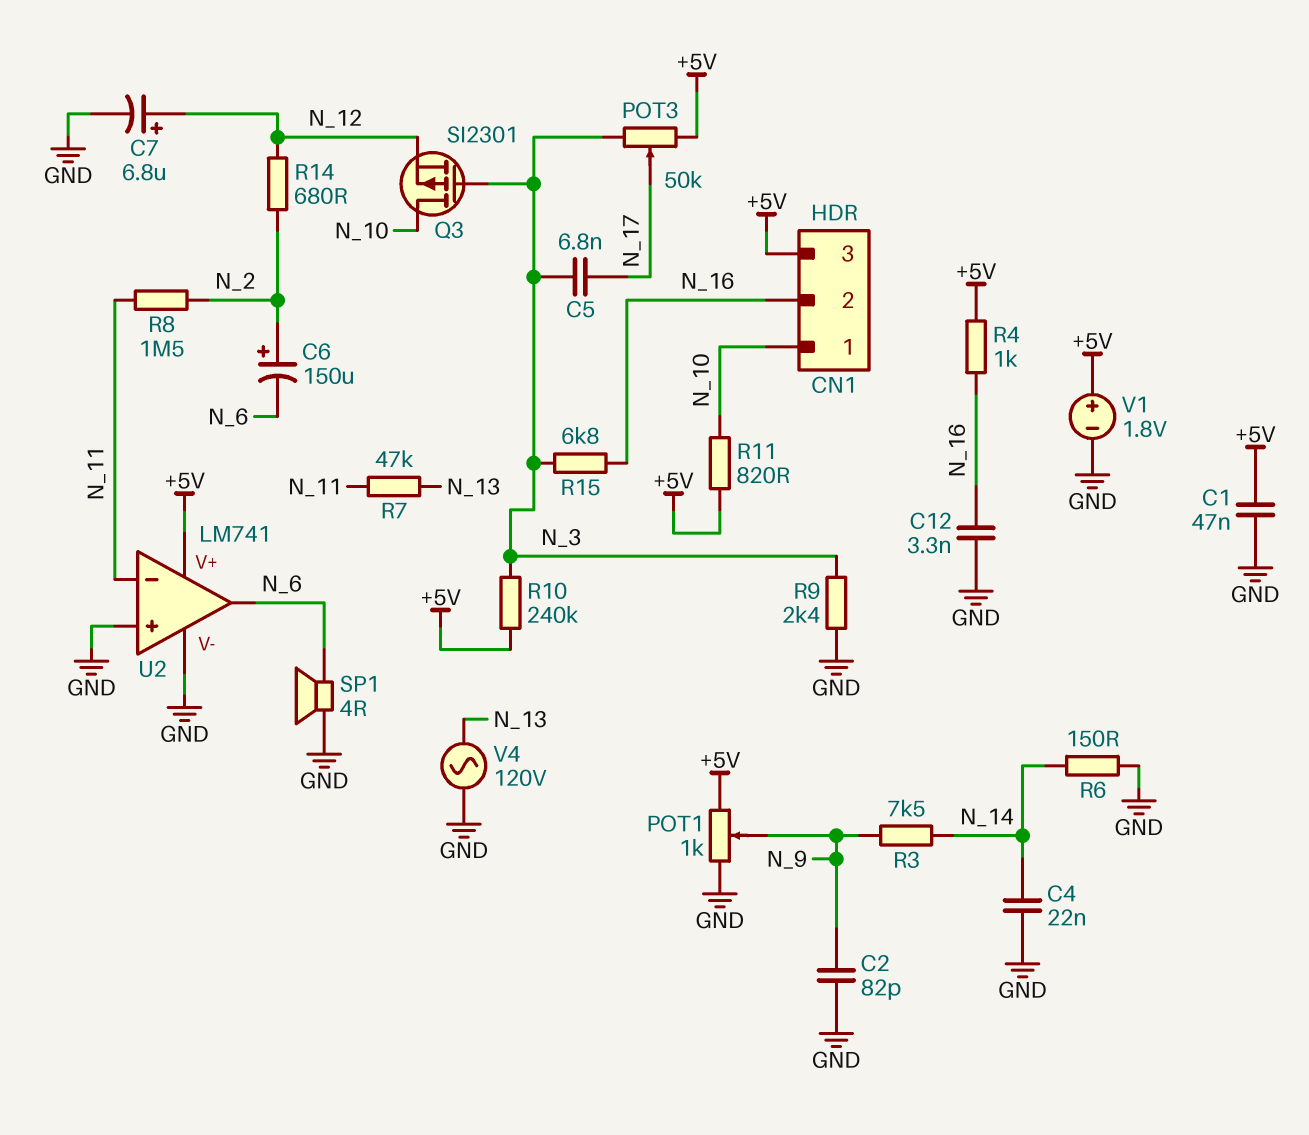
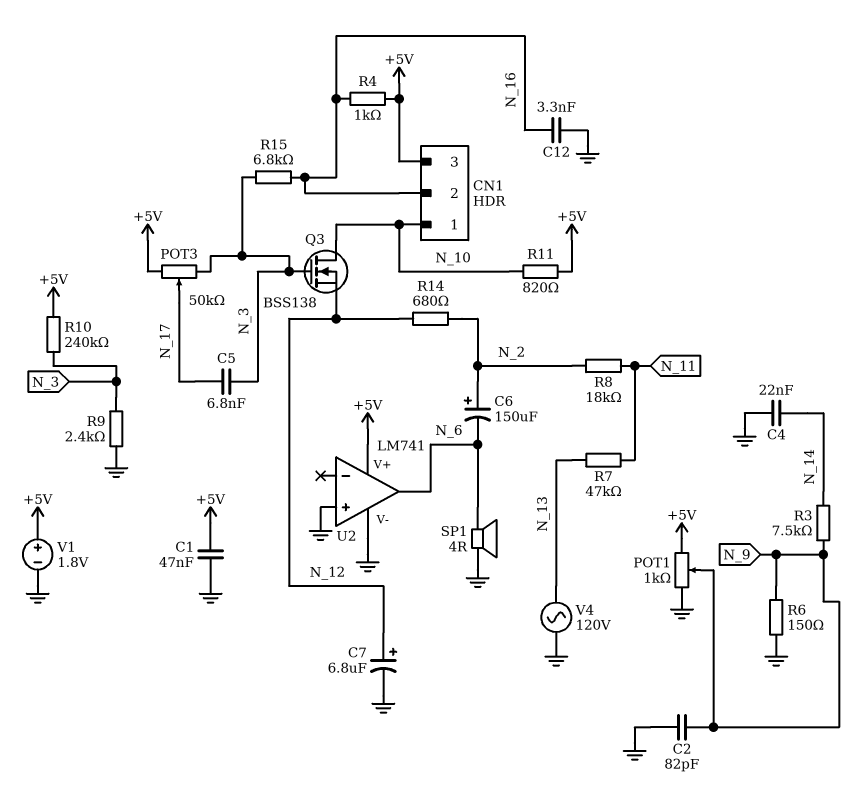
Q3: PMOS SI2301 (G N_3, D N_10, S N_12) -> NMOS BSS138 (G N_3, D N_10, S N_12)
R6: 150 (GND, N_14) -> 150 (GND, N_9)
R8: 1.5M (N_2, N_11) -> 18k (N_2, N_11)
U2 pin in-: N_11 -> none

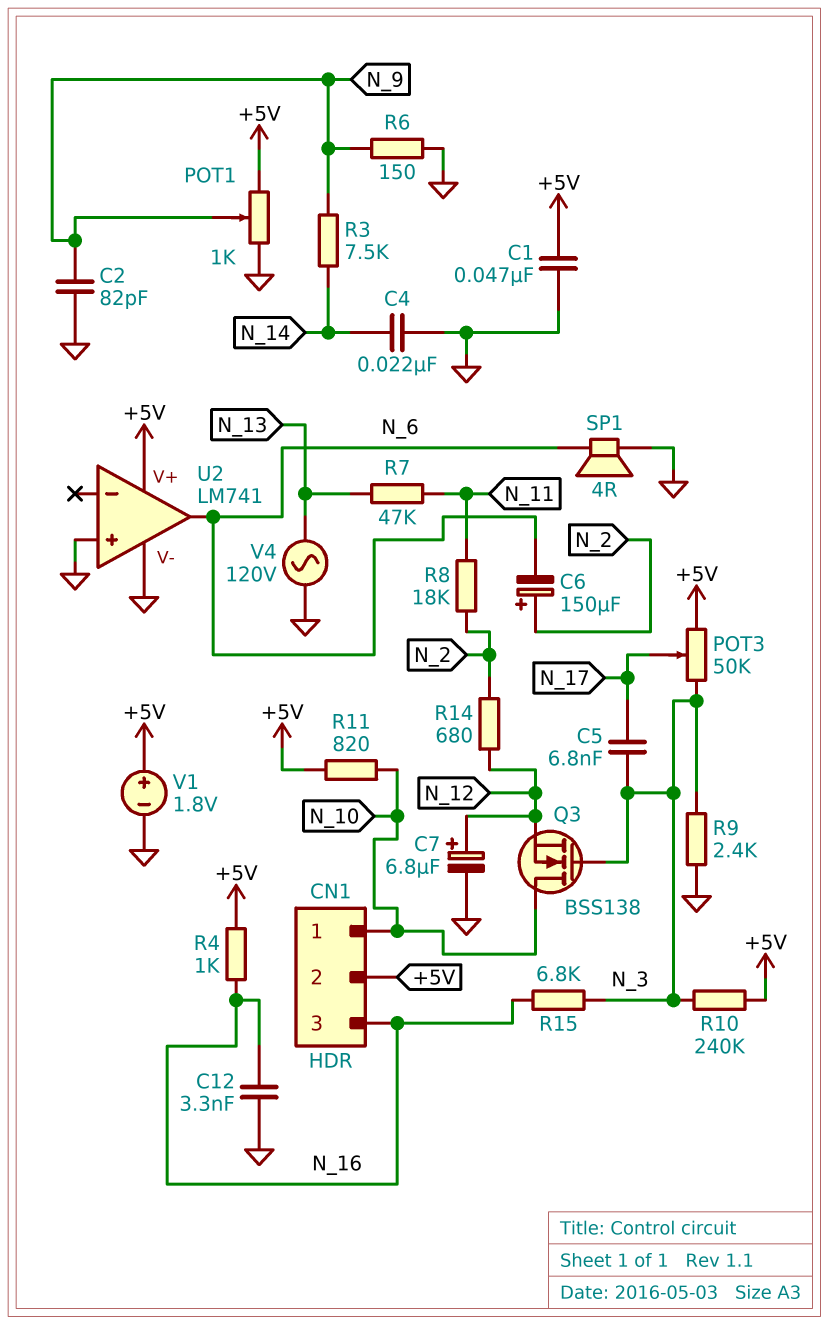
CN1 pin 2: N_16 -> +5V
CN1 pin 3: +5V -> N_16

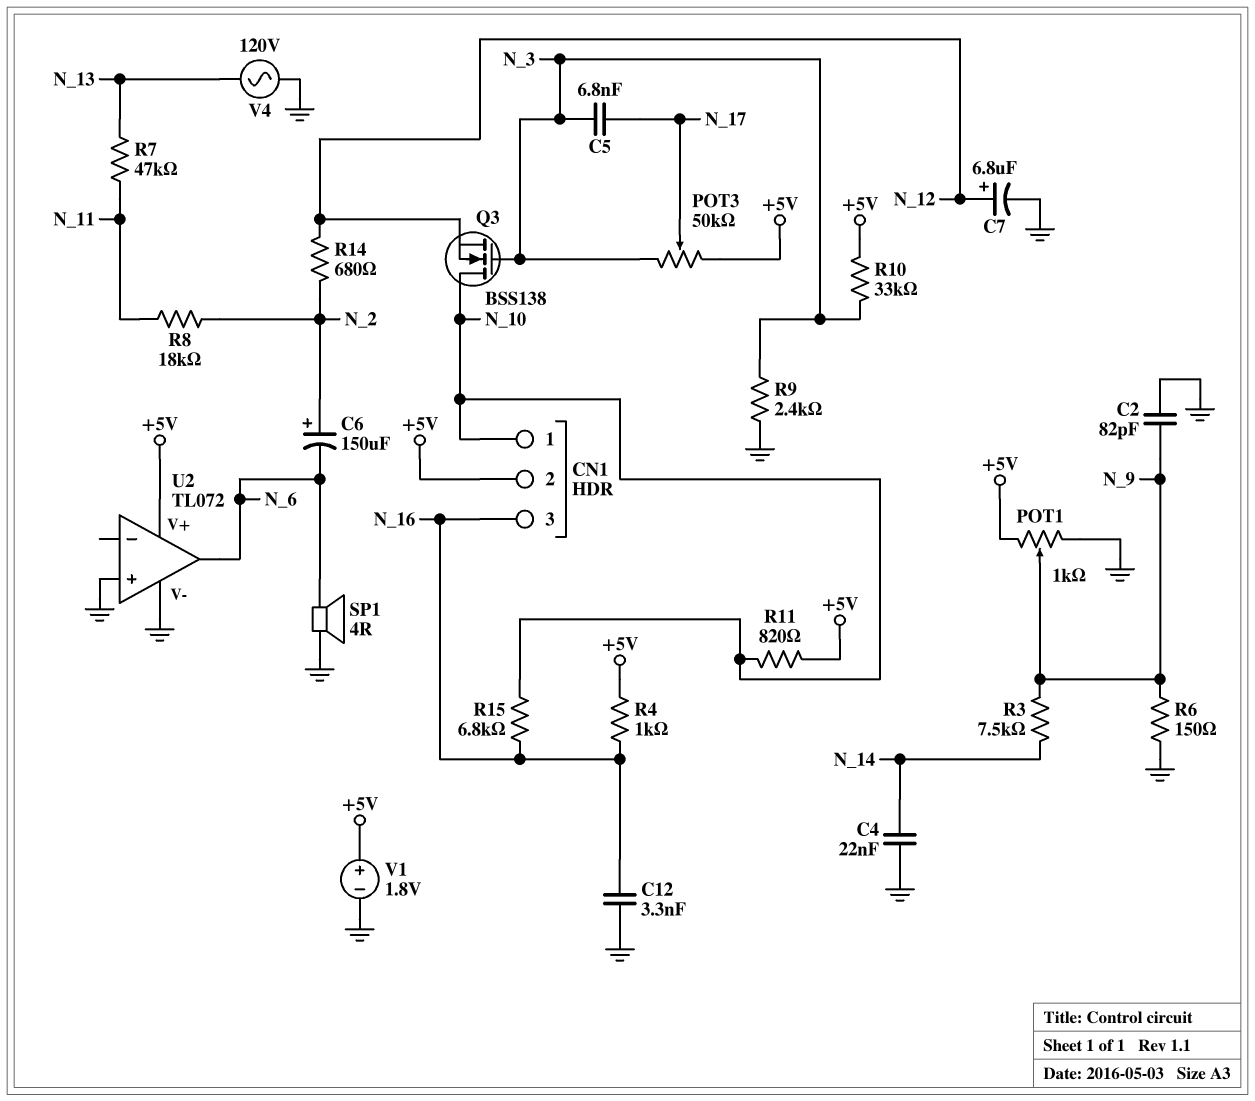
C1: 47nF (+5V, GND) -> none
R10: 240k (+5V, N_3) -> 33k (+5V, N_3)
R15: 6.8k (N_3, N_16) -> 6.8k (N_10, N_16)
U2: LM741 -> TL072

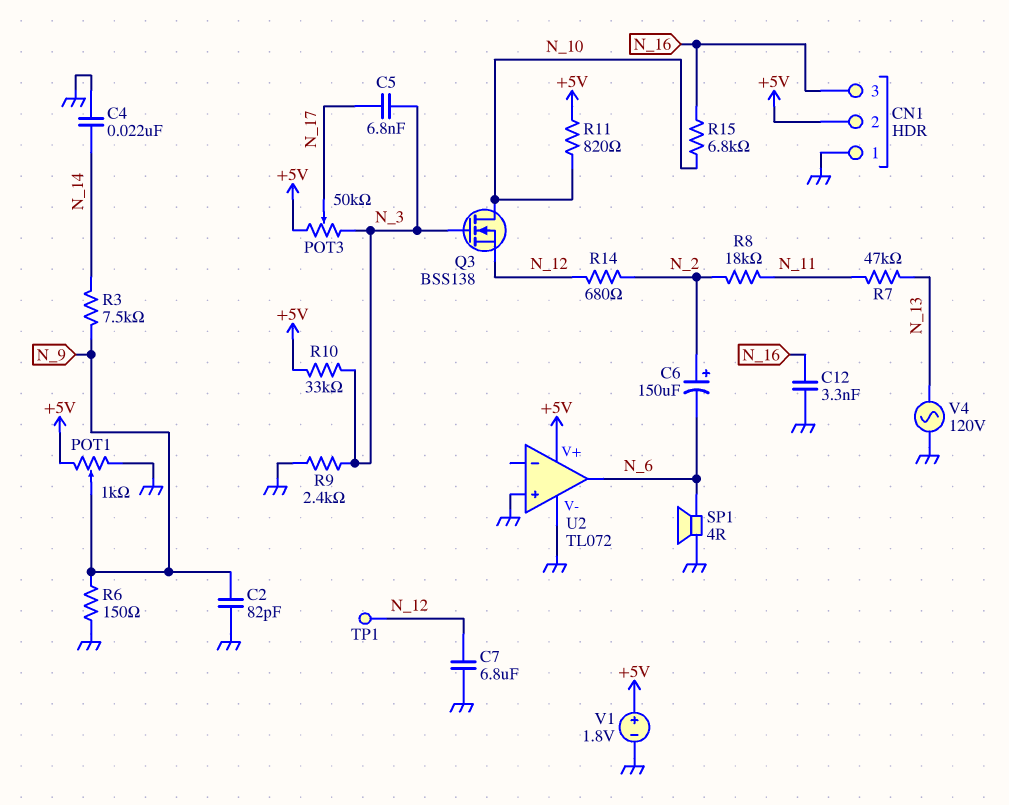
C7: 6.8uF (plus N_12, minus GND) -> 6.8uF (GND, N_12)
CN1 pin 1: N_10 -> GND
R4: 1k (+5V, N_16) -> none
TP1: none -> test point (N_12)

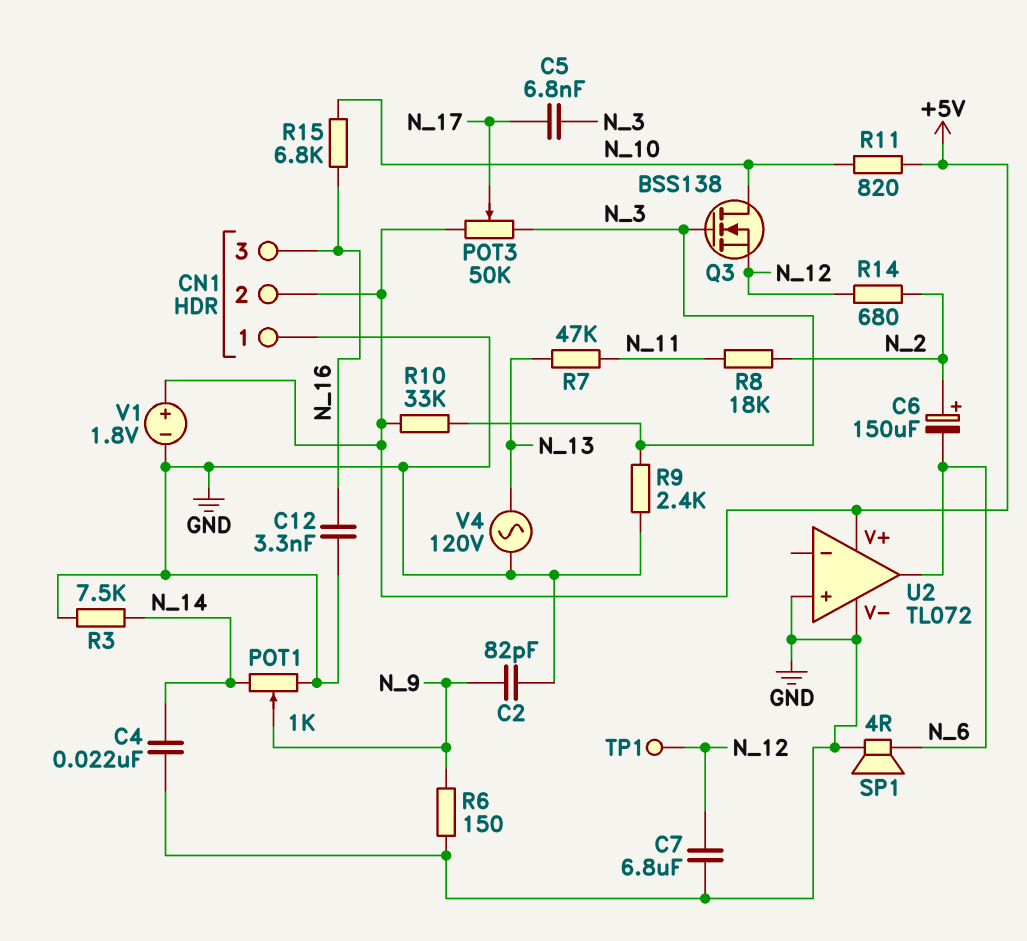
POT1: 1k (+5V, GND, wiper N_9) -> 1k (GND, N_14, wiper N_9)
R3: 7.5k (N_9, N_14) -> 7.5k (GND, N_14)

